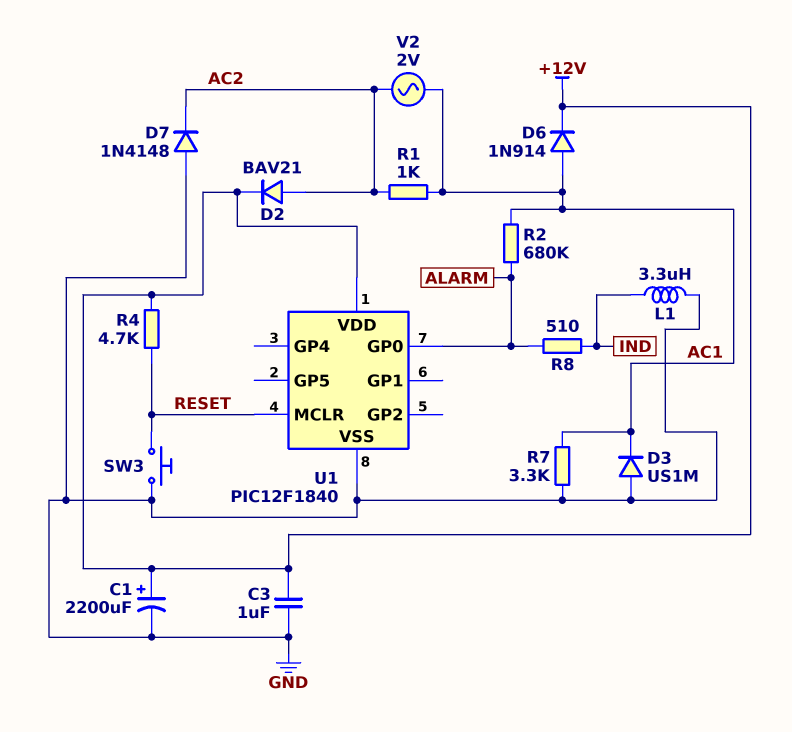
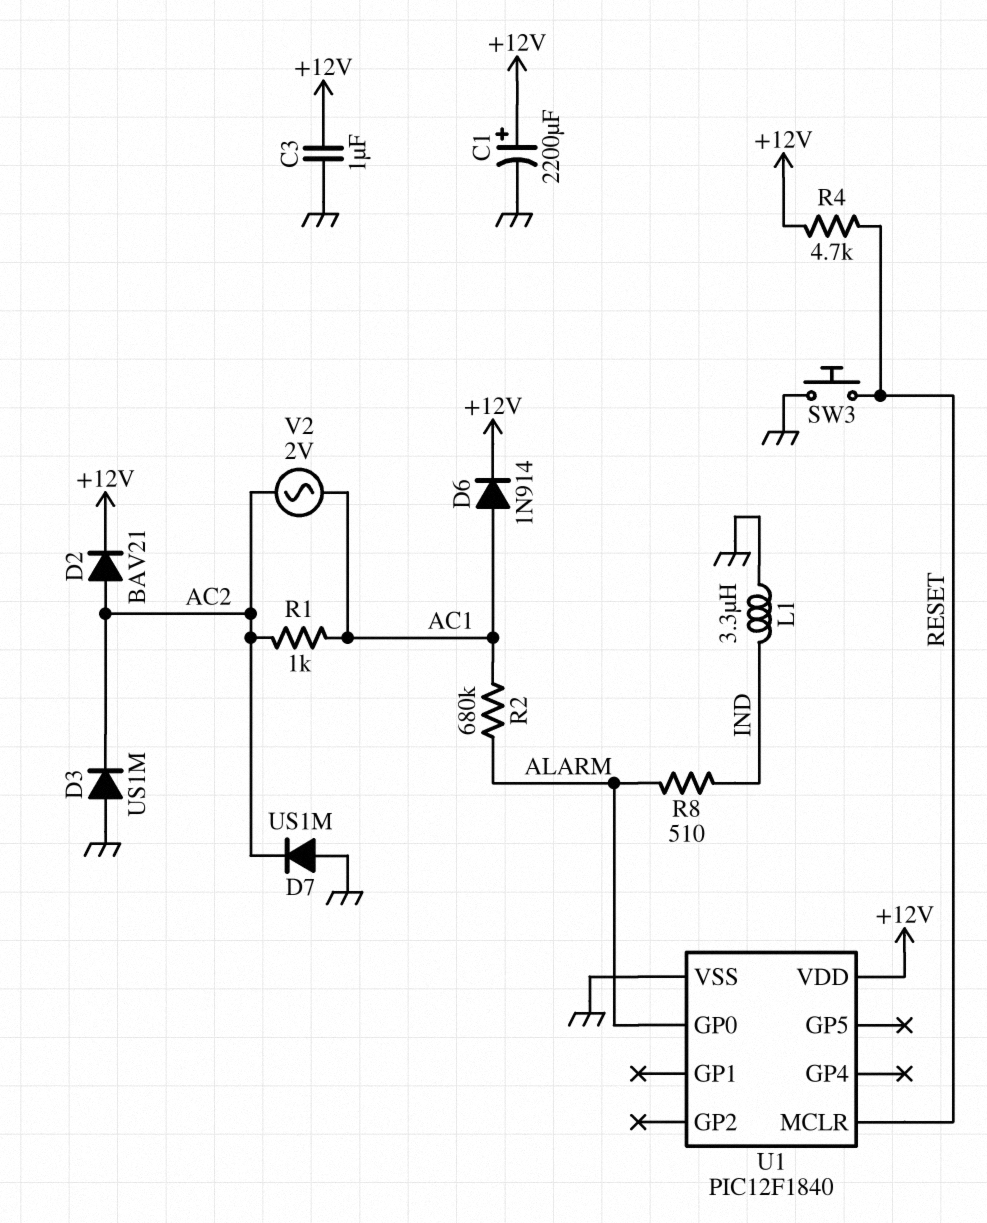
D3: diode US1M (A GND, K AC1) -> diode US1M (A GND, K AC2)
D7: diode 1N4148 (A GND, K AC2) -> diode US1M (A GND, K AC2)
R7: 3.3k (AC1, GND) -> none

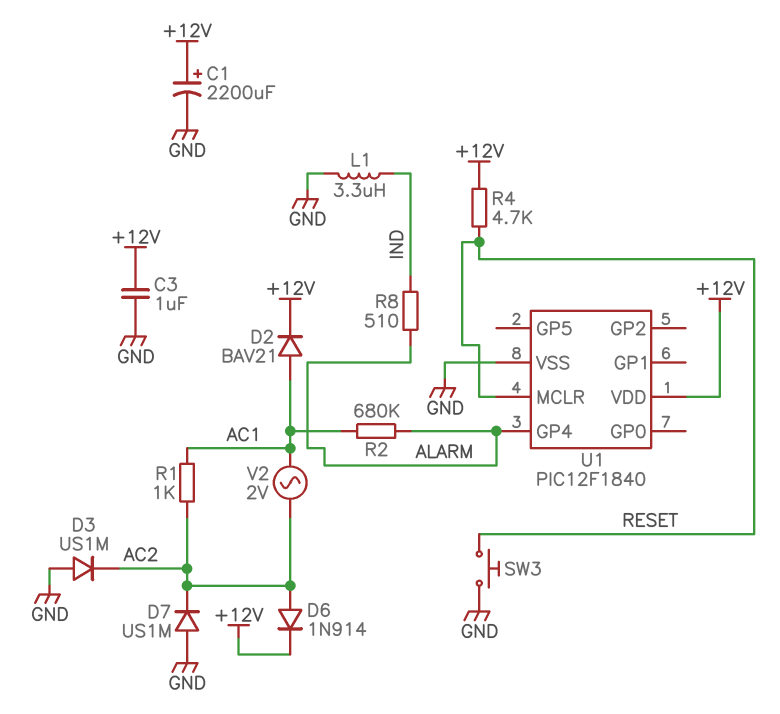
D2: diode BAV21 (A AC2, K +12V) -> diode BAV21 (A AC1, K +12V)
D6: diode 1N914 (A AC1, K +12V) -> diode 1N914 (A AC2, K +12V)
U1 pin GP0: ALARM -> none
U1 pin GP4: none -> ALARM

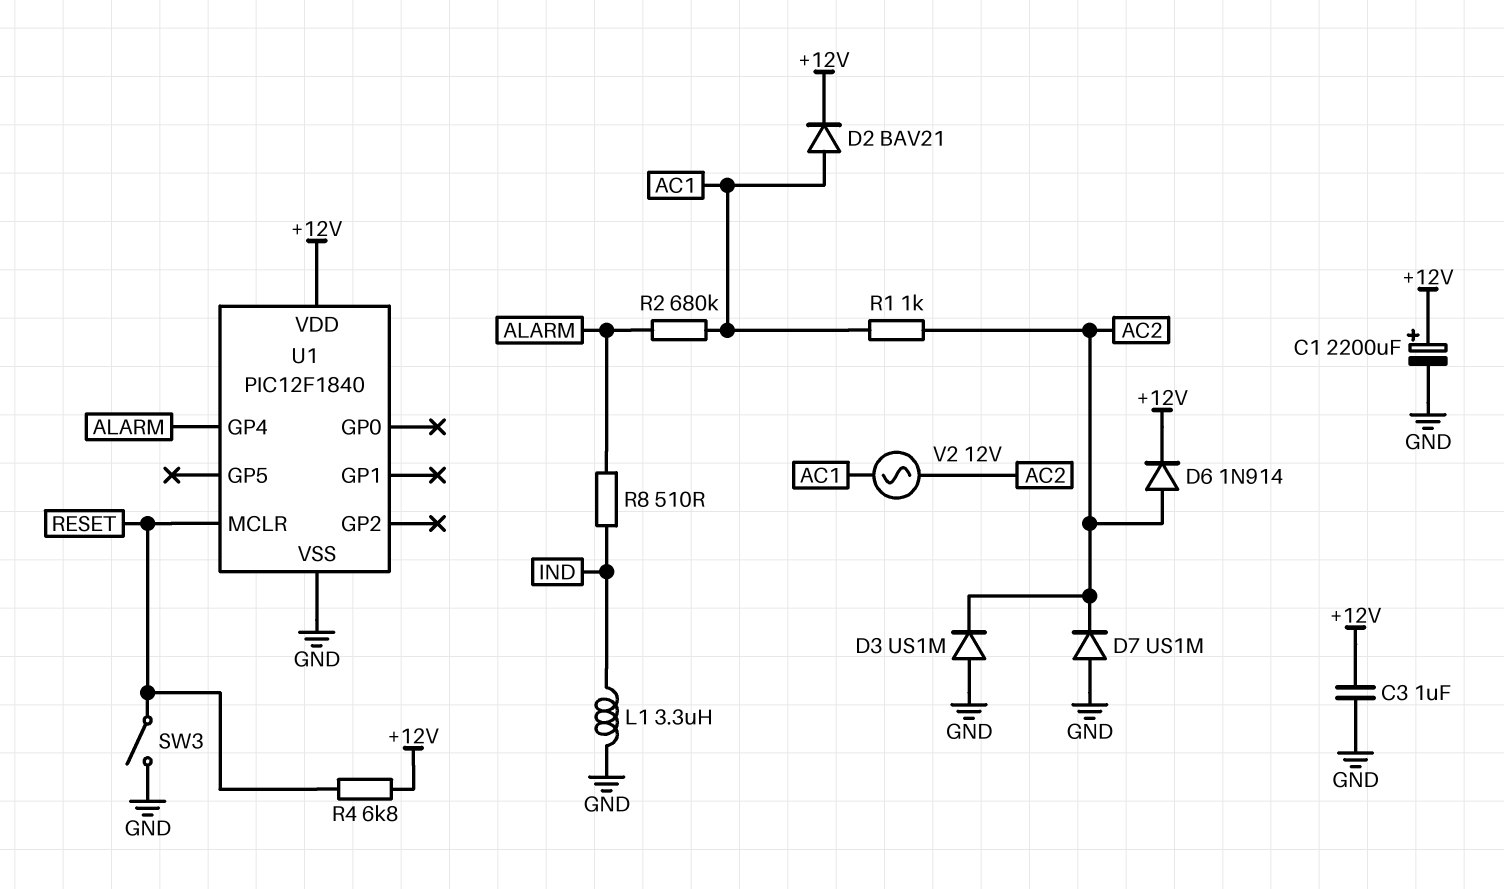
R4: 4.7k (+12V, RESET) -> 6.8k (+12V, RESET)
SW3: button (GND, RESET) -> switch (GND, RESET)
V2: AC 2V (AC1, AC2) -> AC 12V (AC1, AC2)

